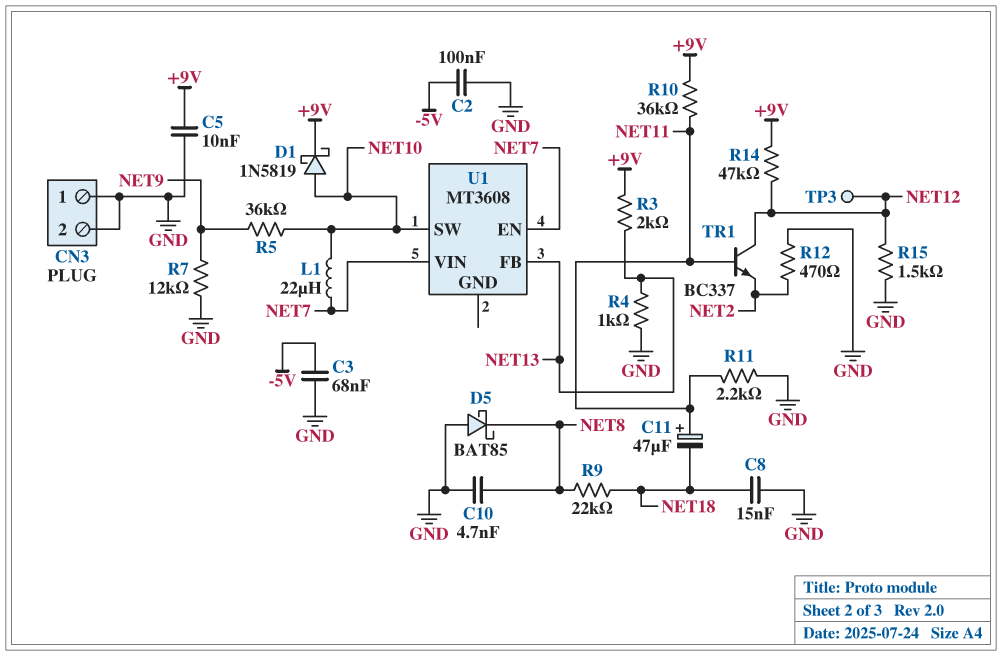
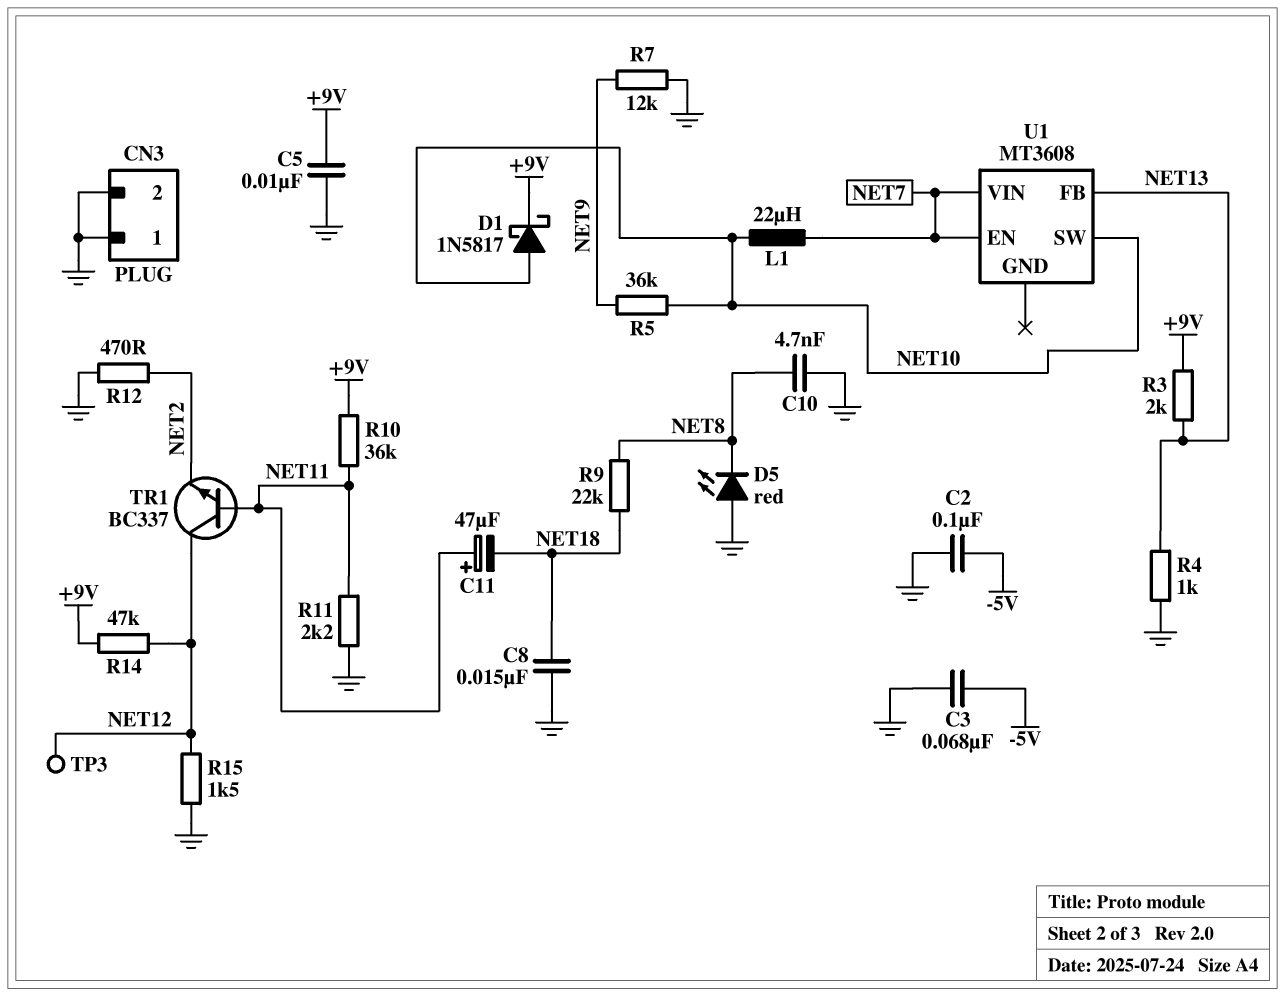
D1: schottky 1N5819 (A NET10, K +9V) -> schottky 1N5817 (A NET10, K +9V)
D5: schottky BAT85 (A GND, K NET8) -> LED red (A GND, K NET8)

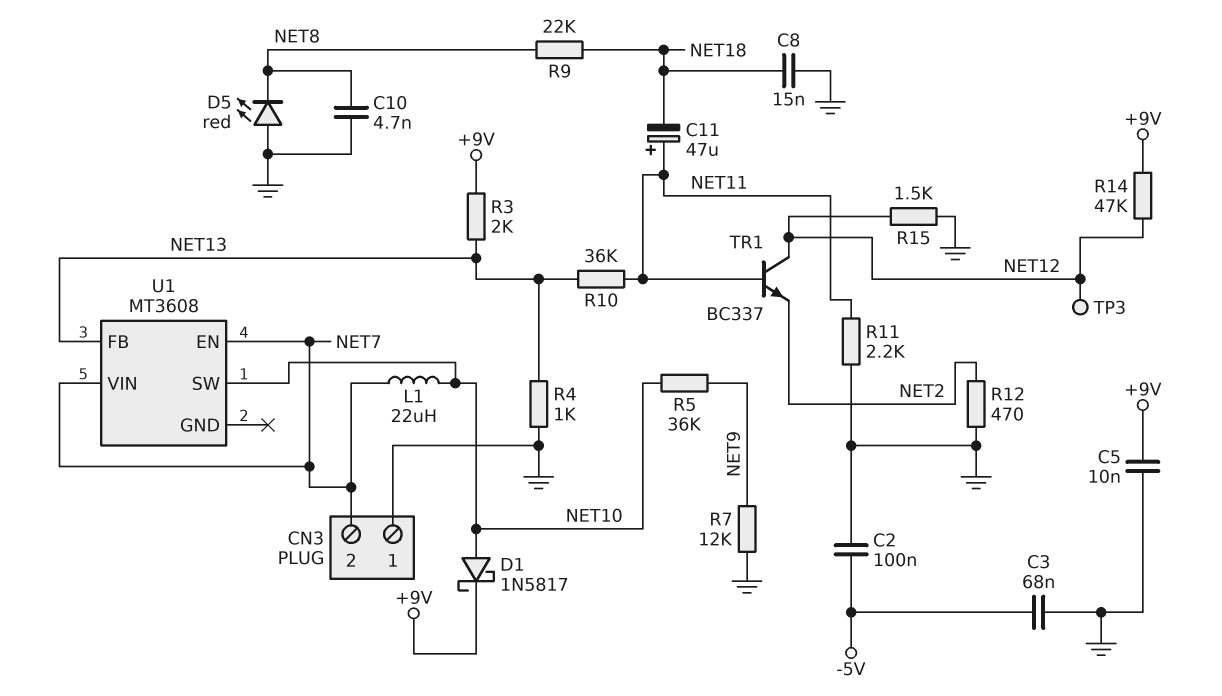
CN3 pin 2: GND -> NET7
R10: 36k (+9V, NET11) -> 36k (NET11, NET13)

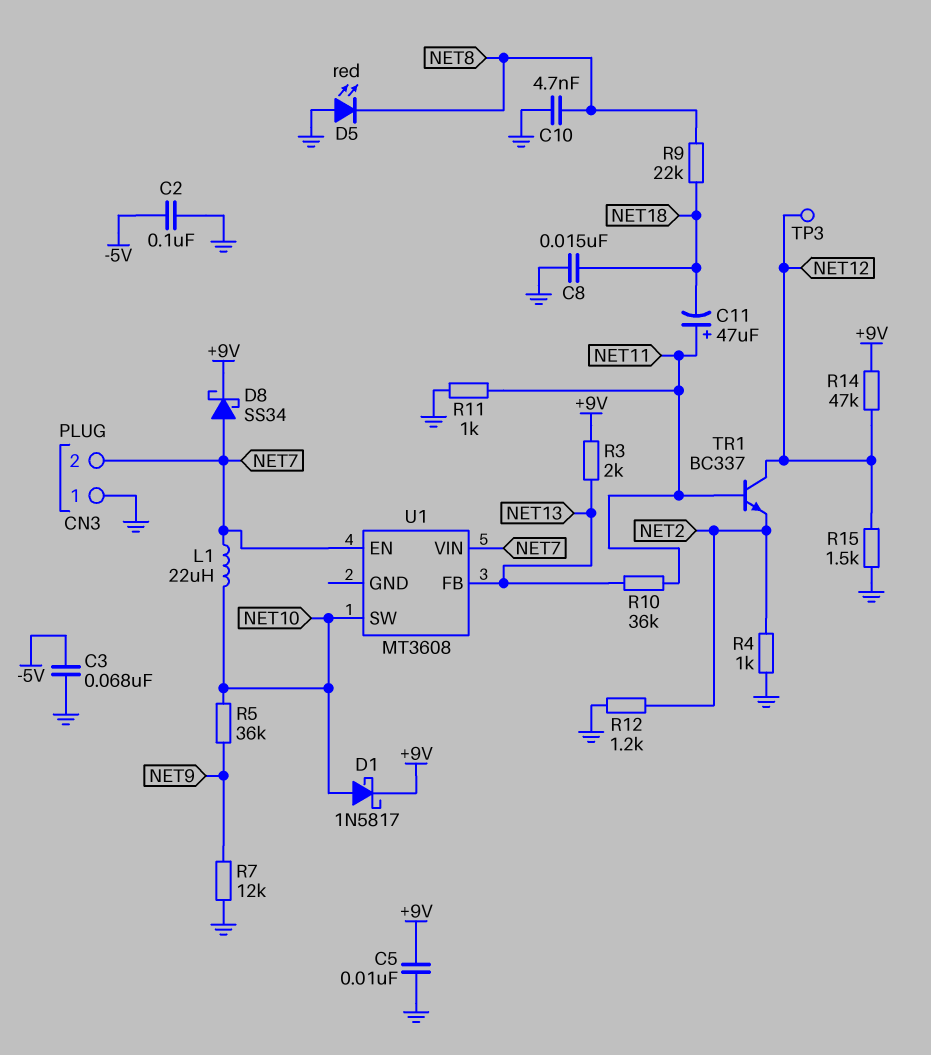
D8: none -> schottky SS34 (A NET7, K +9V)
R4: 1k (GND, NET13) -> 1k (GND, NET2)
R11: 2.2k (GND, NET11) -> 1k (GND, NET11)
R12: 470 (GND, NET2) -> 1.2k (GND, NET2)

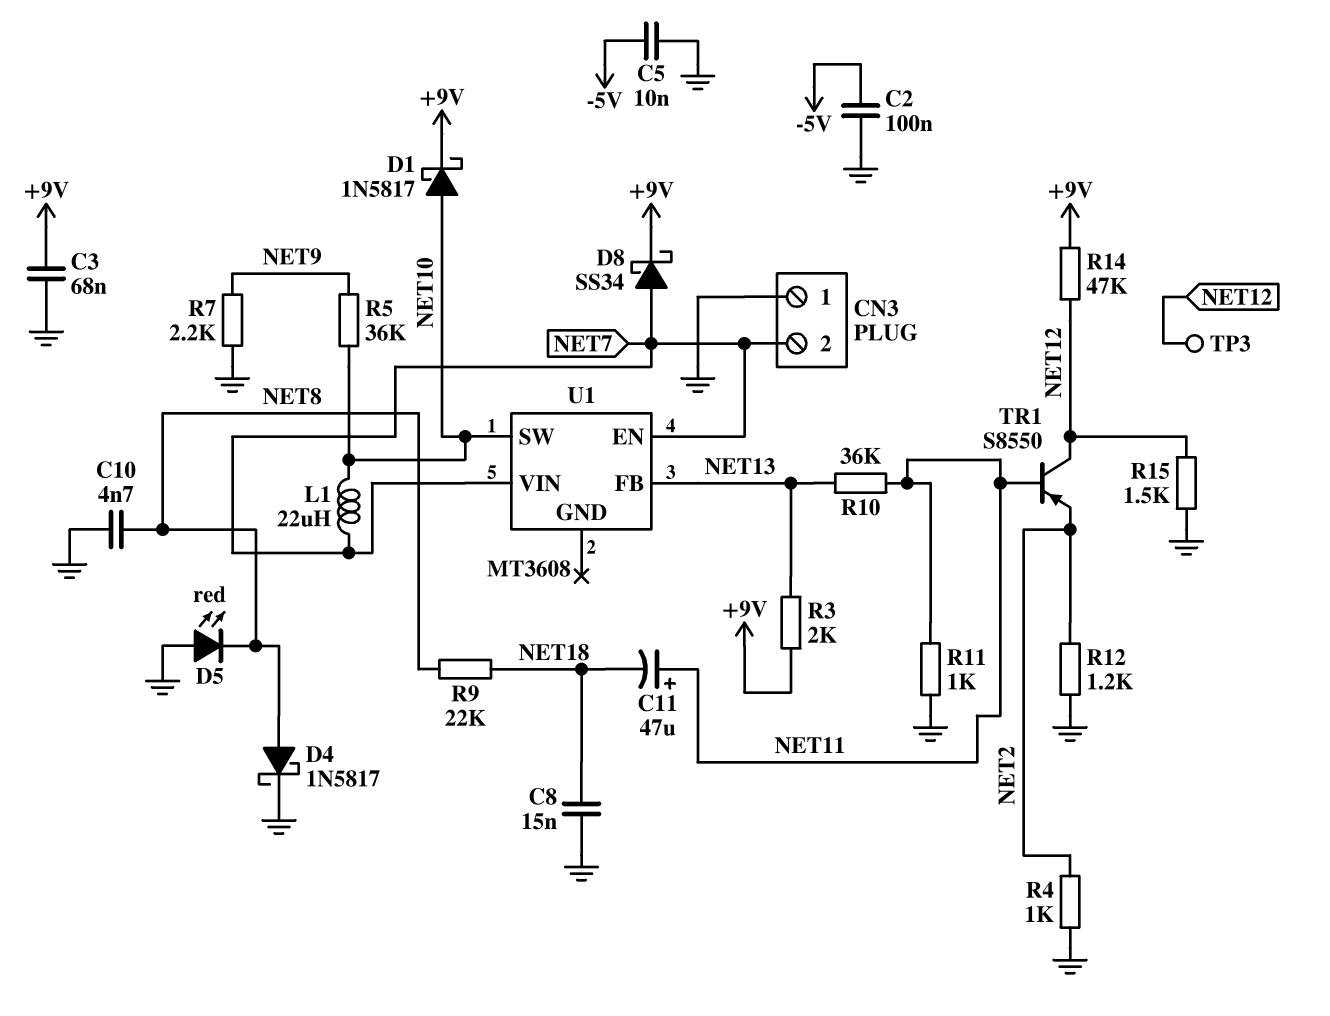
C3: 68nF (-5V, GND) -> 68nF (+9V, GND)
C5: 10nF (+9V, GND) -> 10nF (-5V, GND)
D4: none -> schottky 1N5817 (A NET8, K GND)
R7: 12k (GND, NET9) -> 2.2k (GND, NET9)
TR1: NPN BC337 (B NET11, C NET12, E NET2) -> PNP S8550 (B NET11, C NET12, E NET2)

